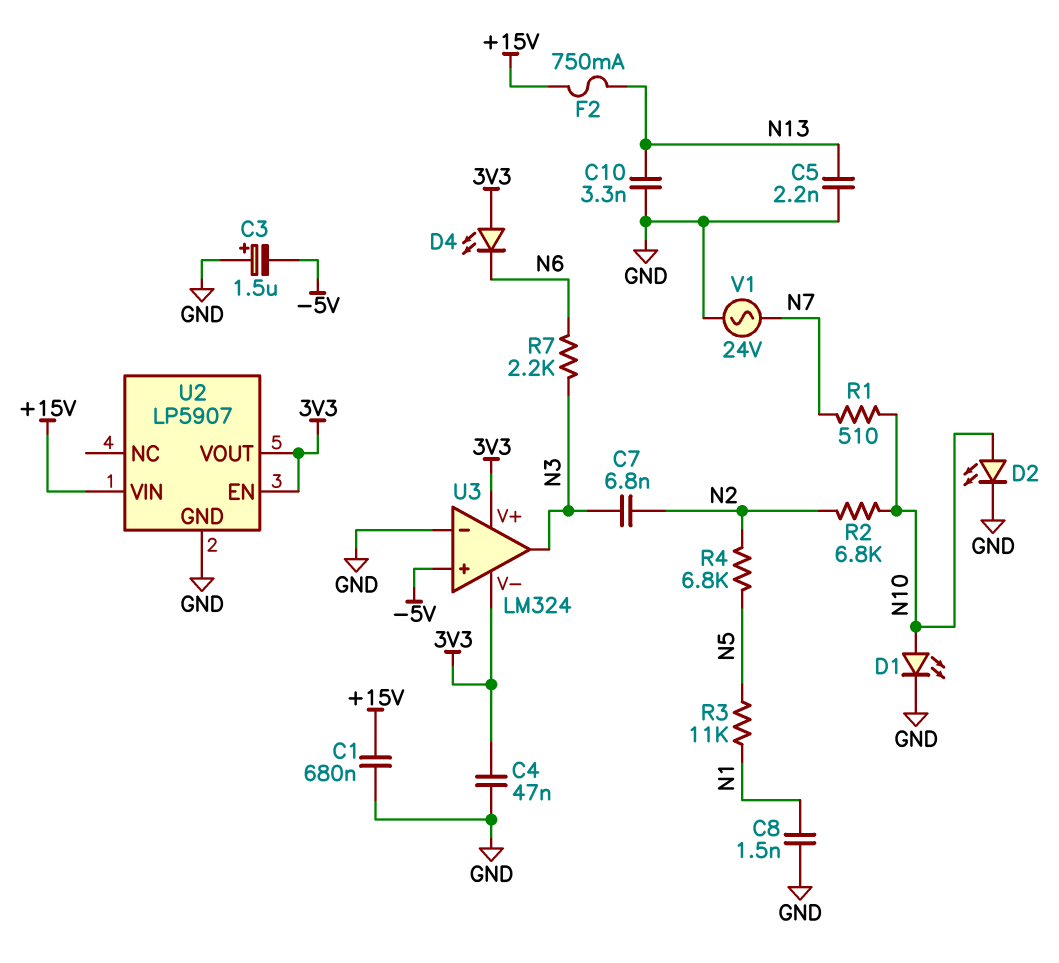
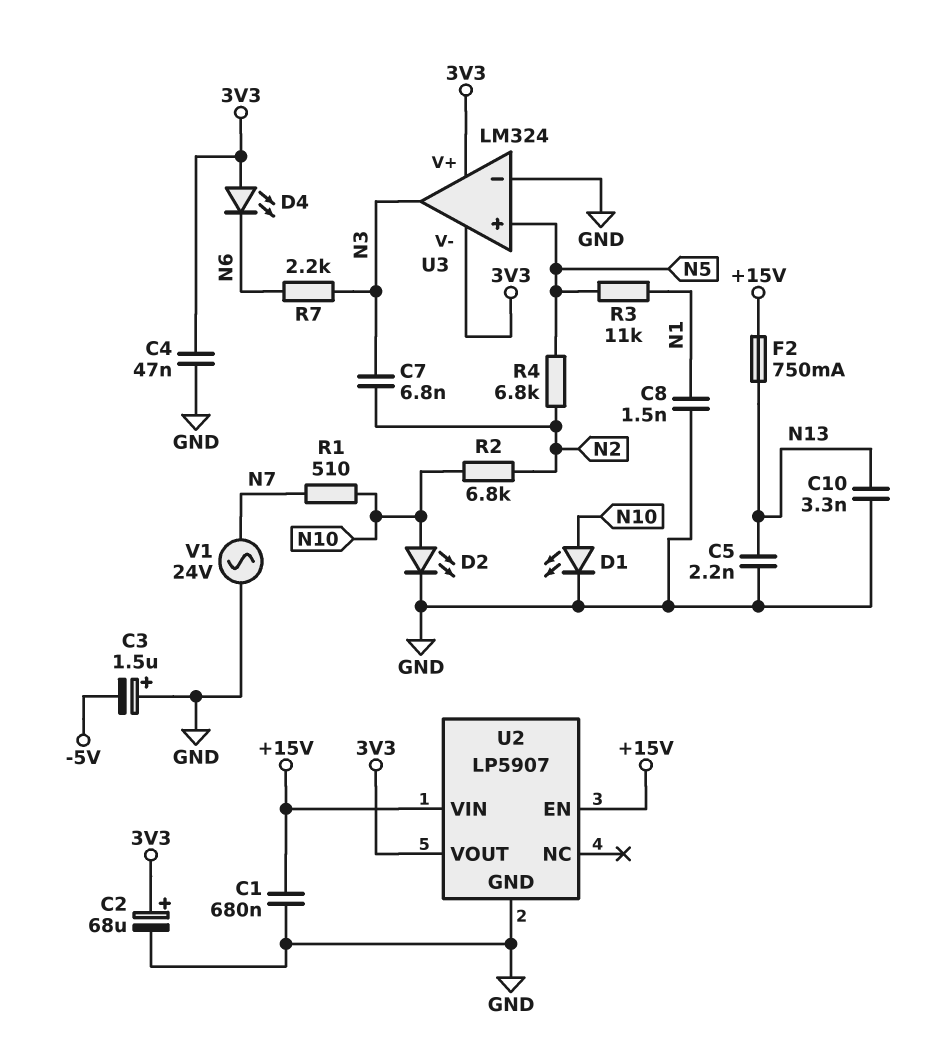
C2: none -> 68uF (plus 3V3, minus GND)
U2 pin EN: 3V3 -> +15V
U3 pin in+: -5V -> N5

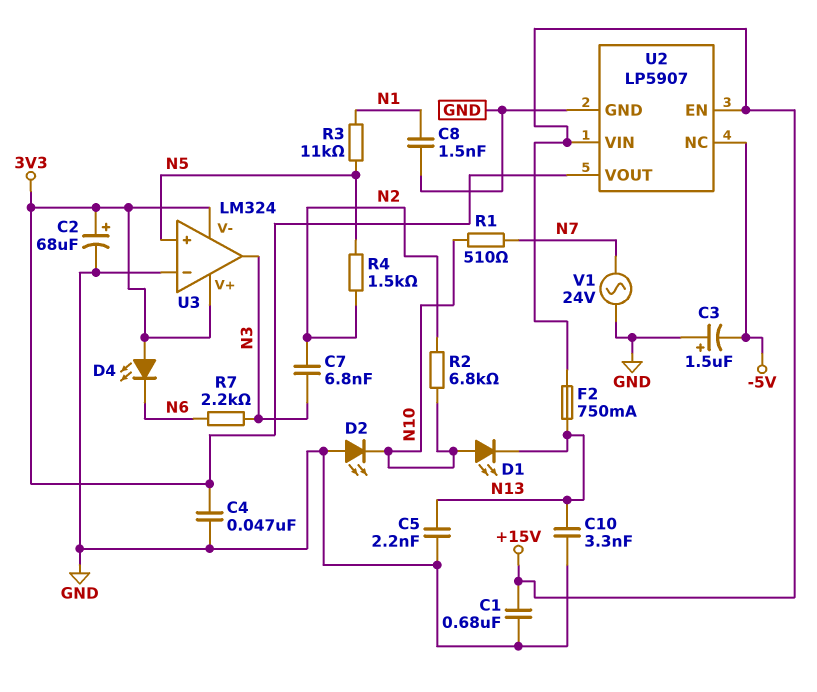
D1: LED (A N10, K GND) -> LED (A N10, K N13)
D2: LED (A N10, K GND) -> LED (A GND, K N10)
R4: 6.8k (N2, N5) -> 1.5k (N2, N5)
U2 pin NC: none -> -5V

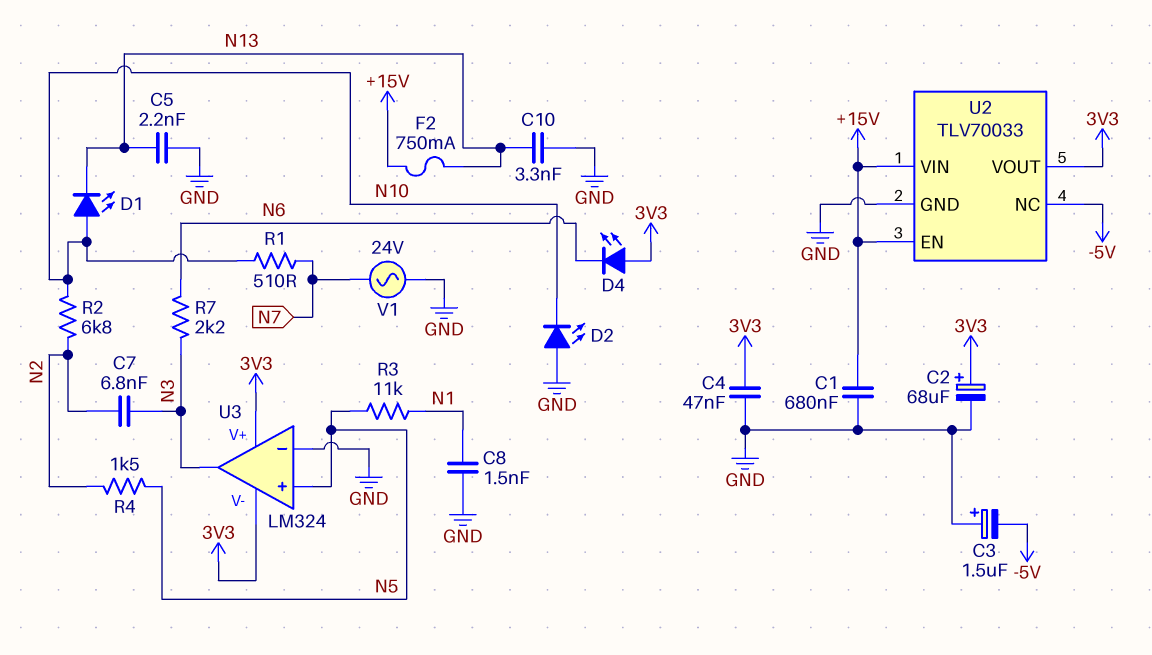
U2: LP5907 -> TLV70033

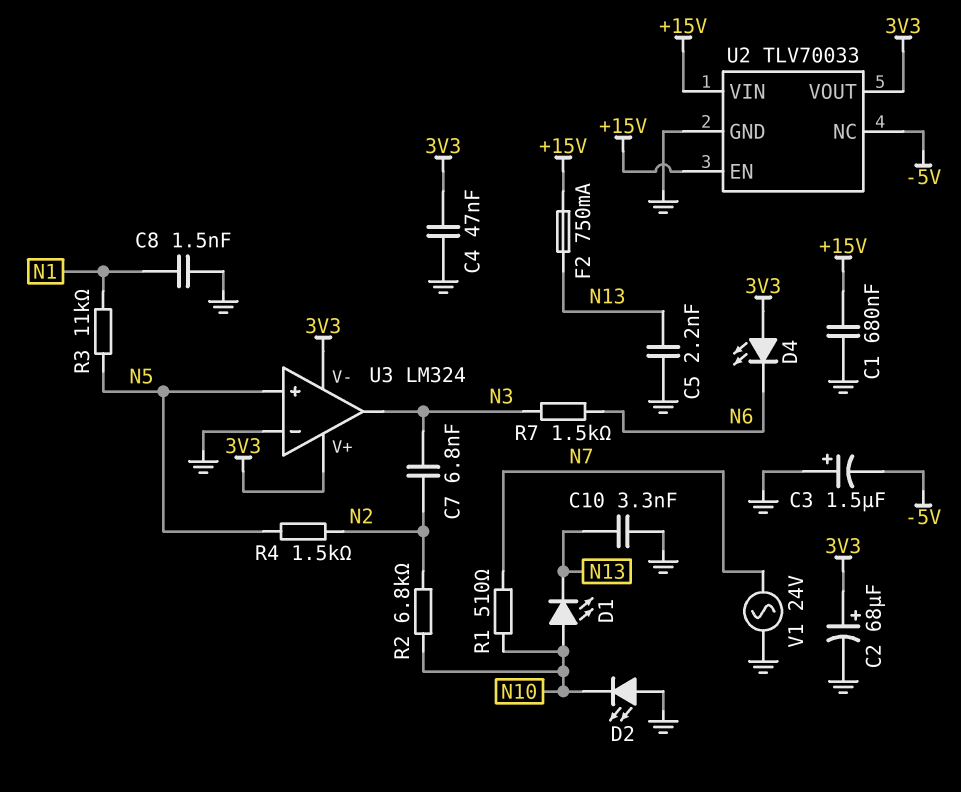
R7: 2.2k (N3, N6) -> 1.5k (N3, N6)

